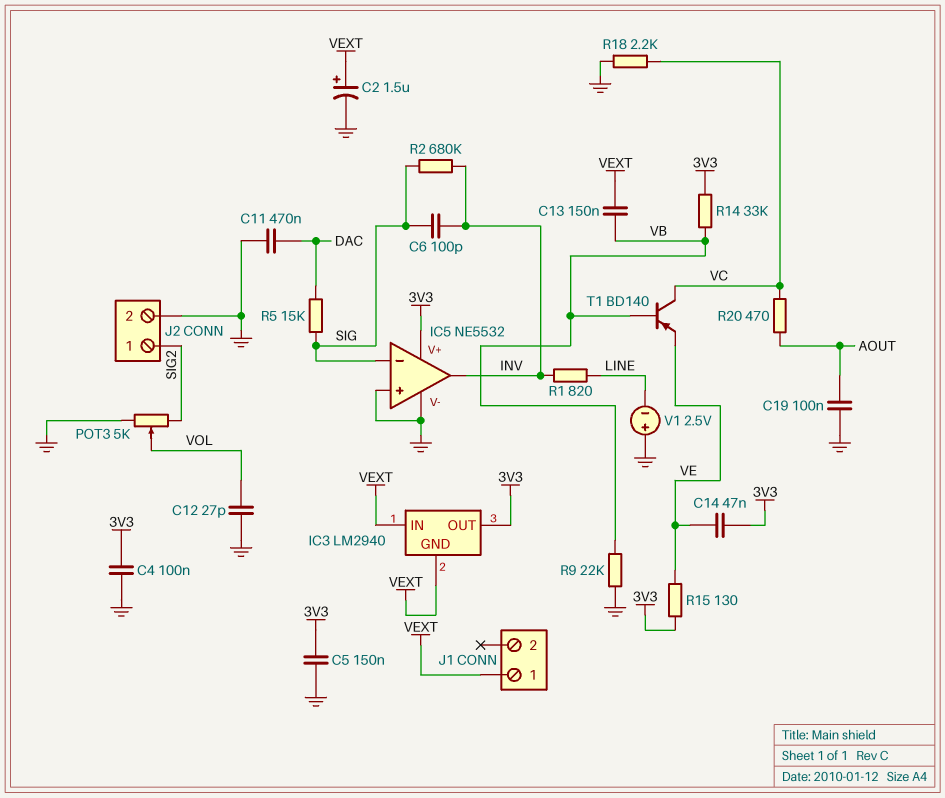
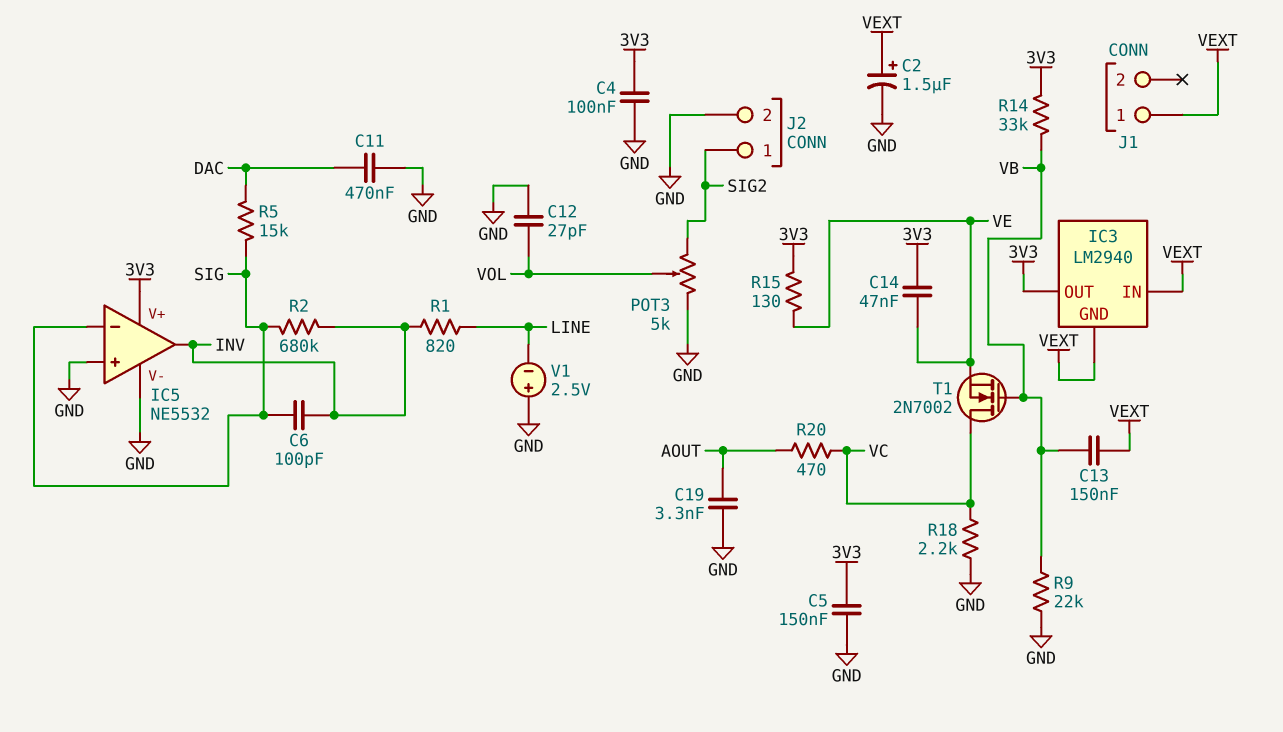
C19: 100nF (AOUT, GND) -> 3.3nF (AOUT, GND)
T1: PNP BD140 (B VB, C VC, E VE) -> NMOS 2N7002 (G VB, D VC, S VE)

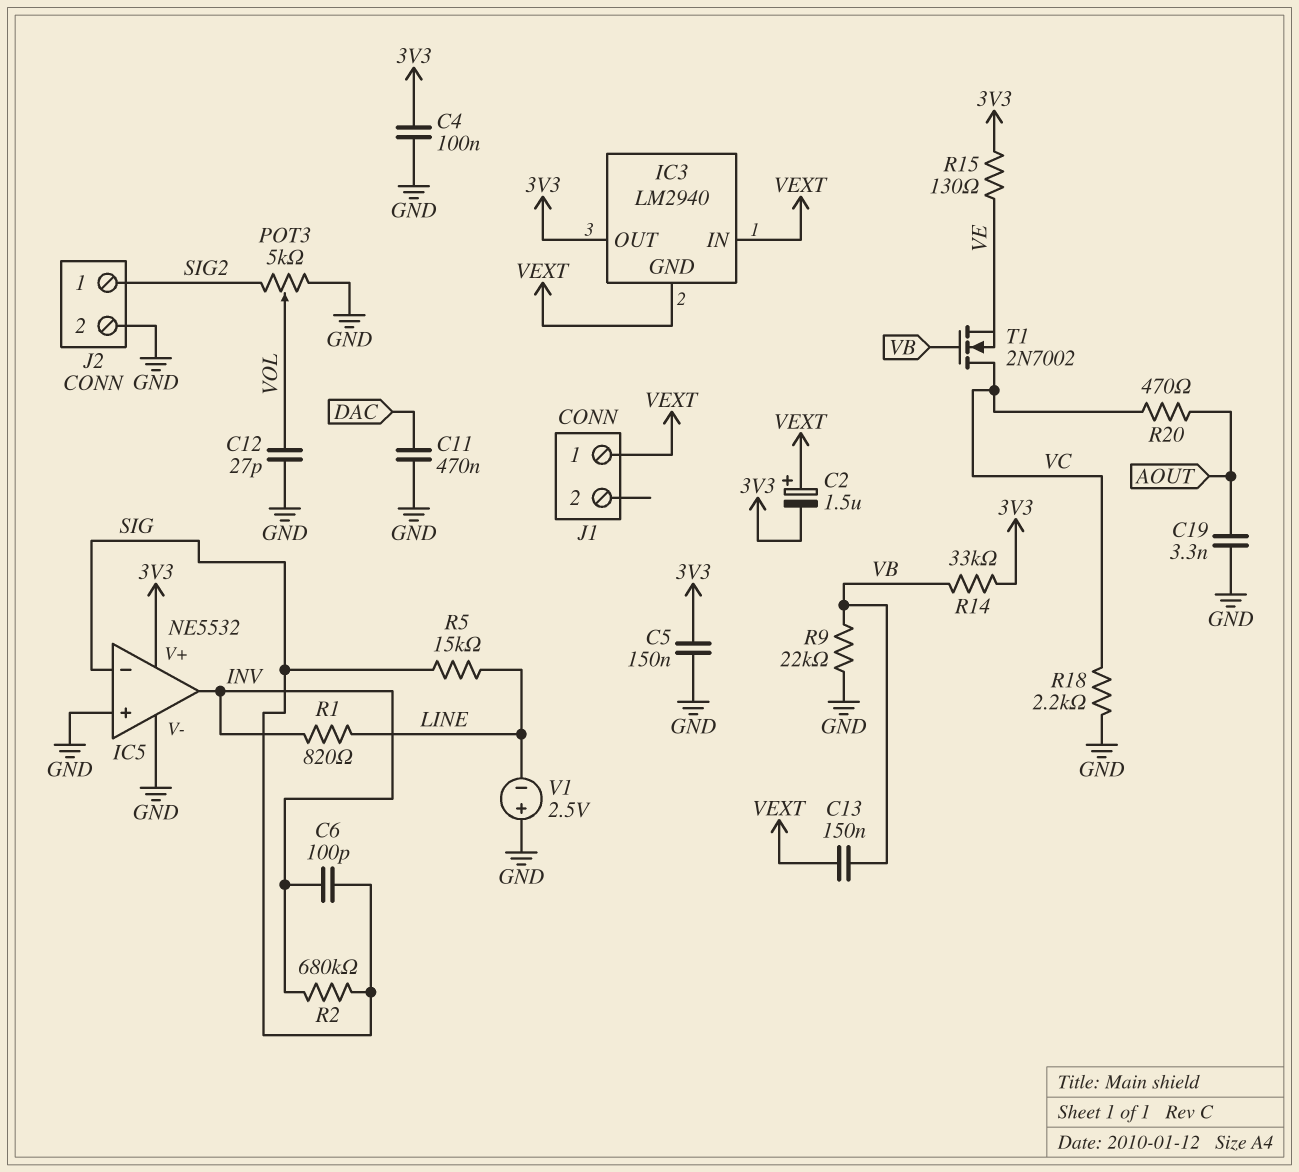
C2: 1.5uF (plus VEXT, minus GND) -> 1.5uF (plus VEXT, minus 3V3)
C14: 47nF (3V3, VE) -> none
R5: 15k (DAC, SIG) -> 15k (LINE, SIG)

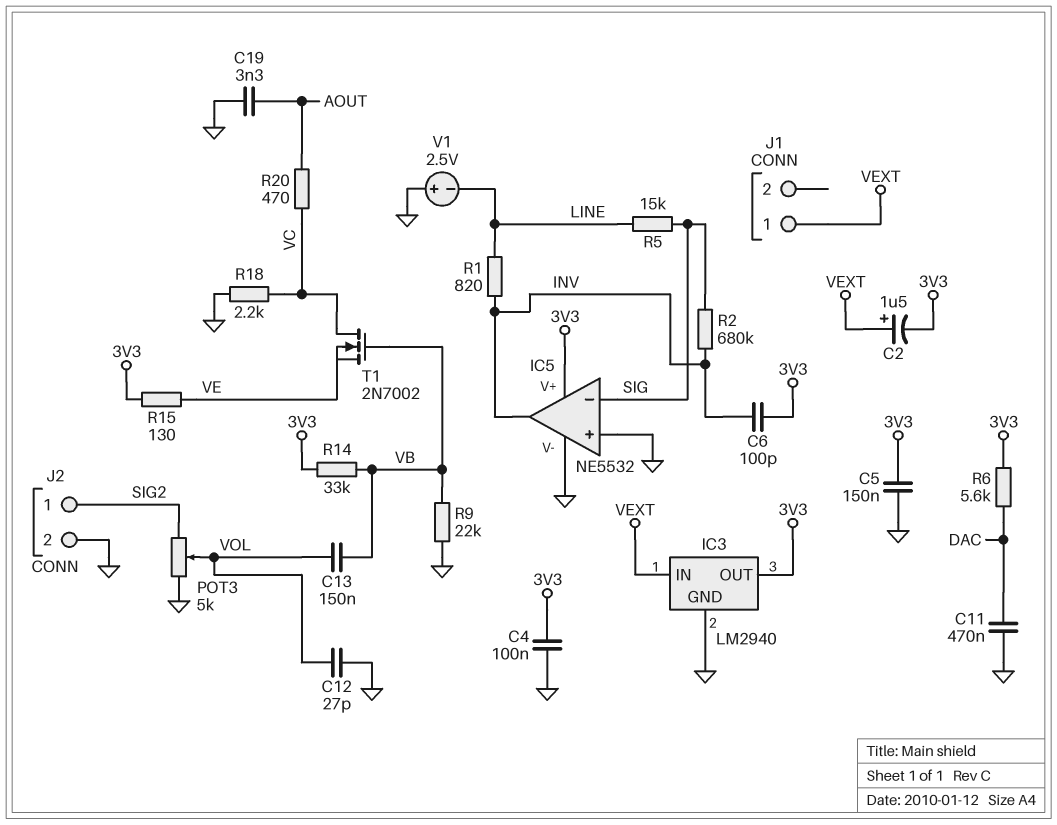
C6: 100pF (INV, SIG) -> 100pF (3V3, INV)
C13: 150nF (VB, VEXT) -> 150nF (VB, VOL)
IC3 pin GND: VEXT -> GND
R6: none -> 5.6k (3V3, DAC)

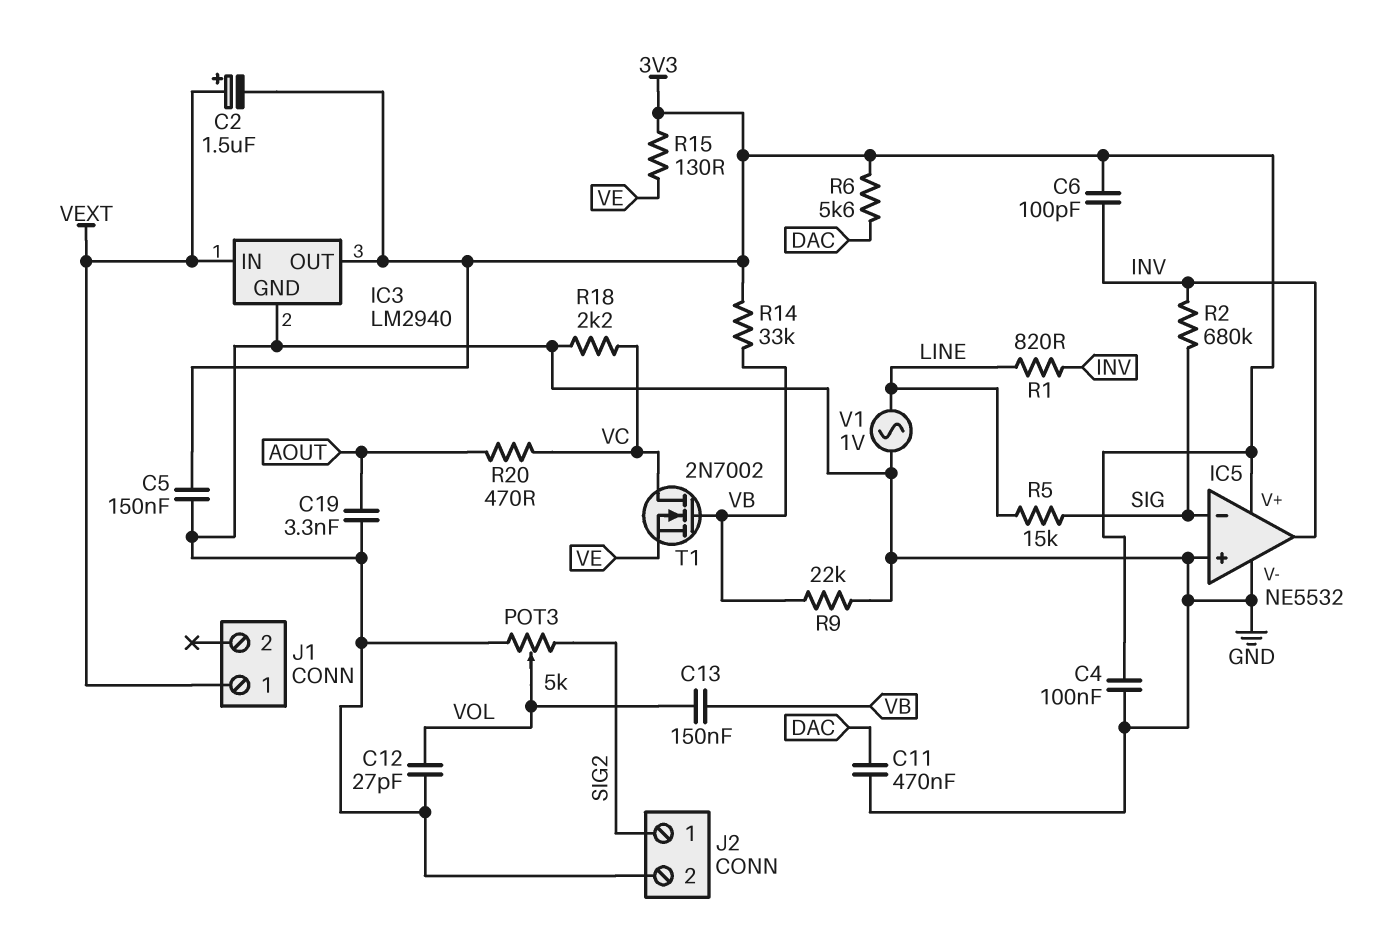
V1: 2.5V (plus GND, minus LINE) -> AC 1V (GND, LINE)

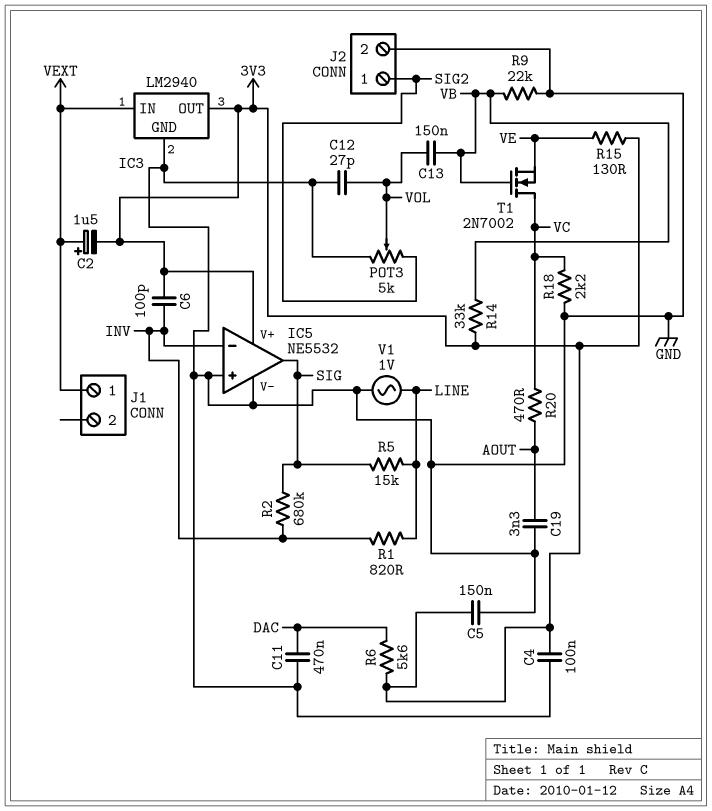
IC5 pin in-: SIG -> INV
IC5 pin out: INV -> SIG

